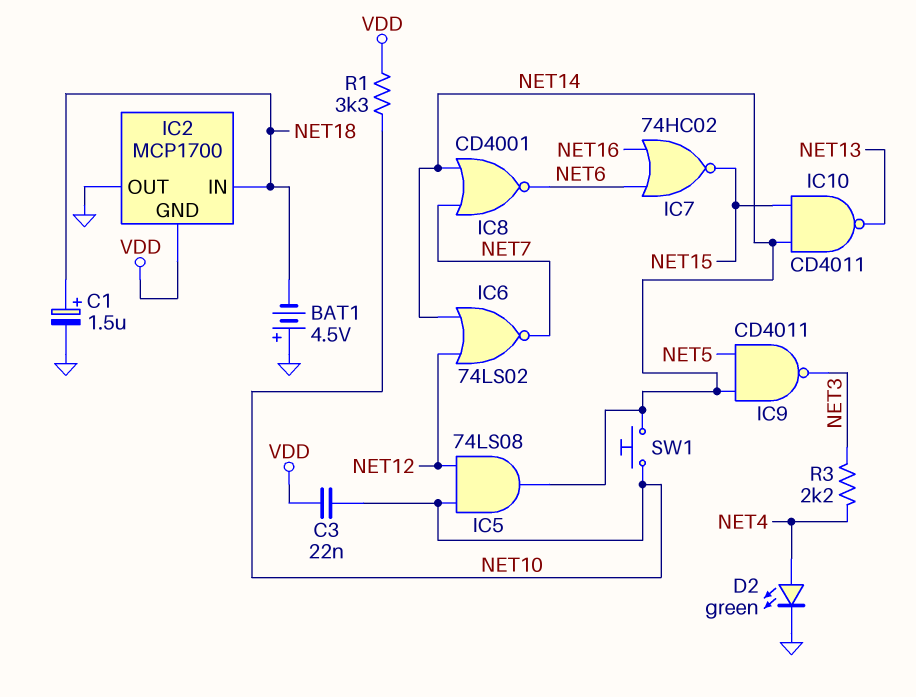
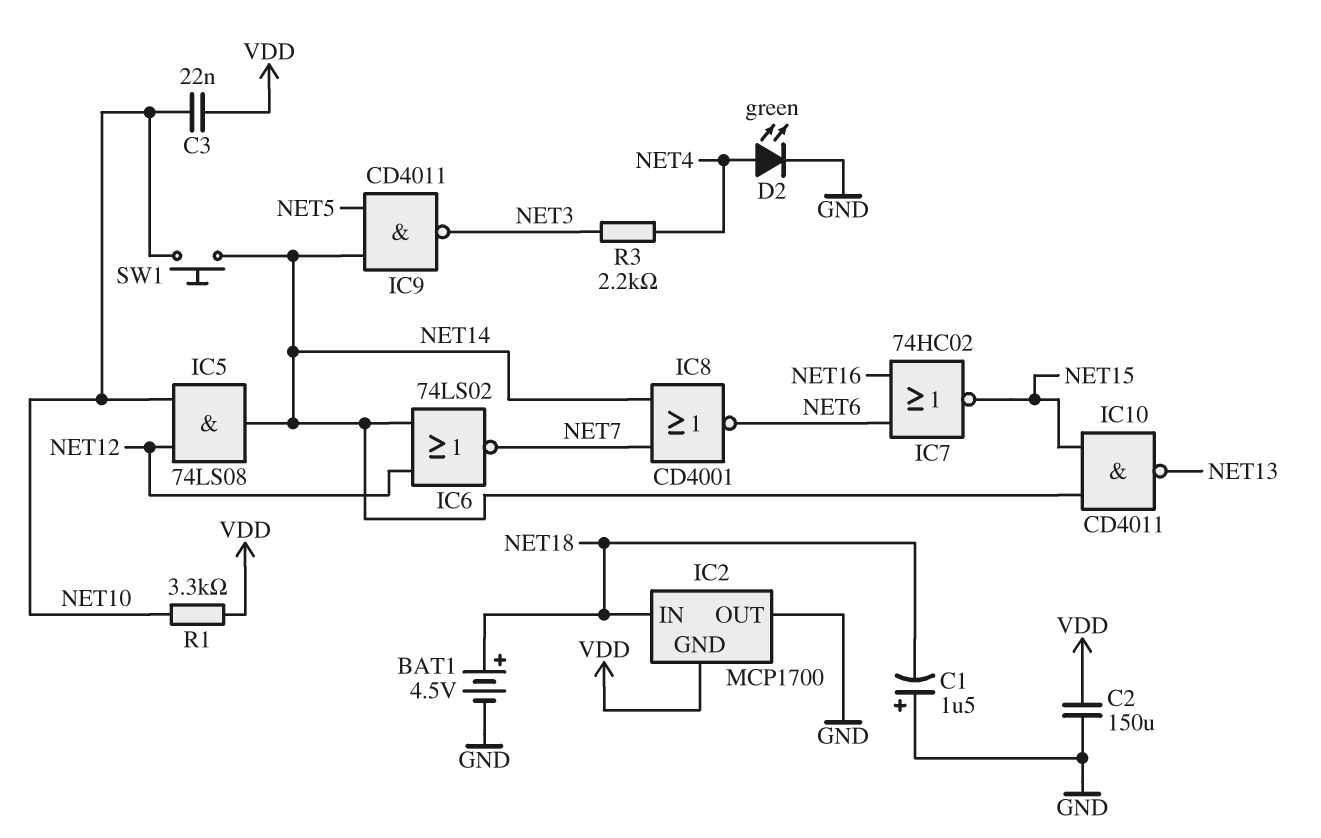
BAT1: 4.5V (plus GND, minus NET18) -> 4.5V (plus NET18, minus GND)
C1: 1.5uF (plus NET18, minus GND) -> 1.5uF (plus GND, minus NET18)
C2: none -> 150uF (GND, VDD)

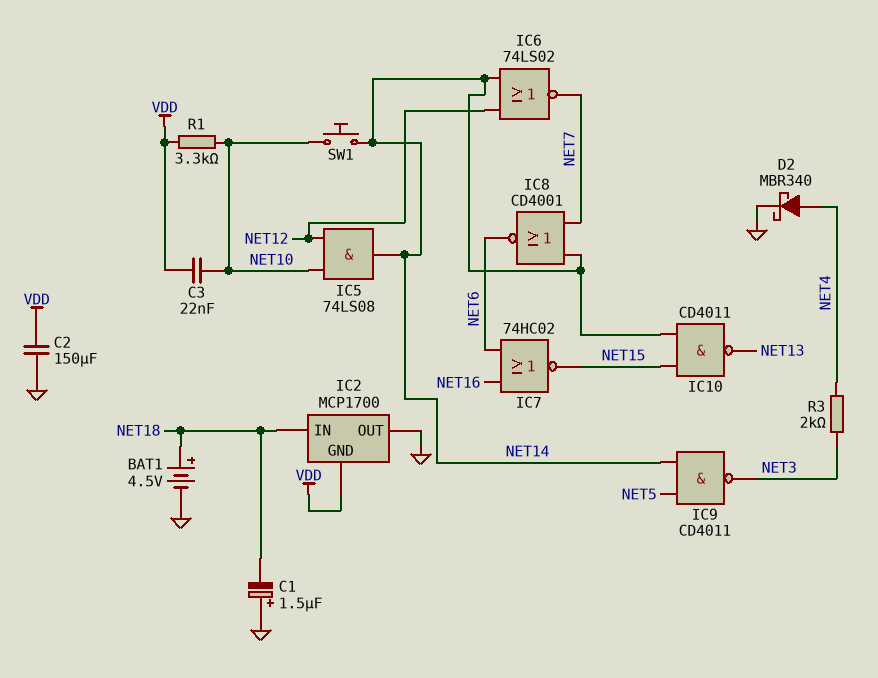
D2: LED green (A NET4, K GND) -> schottky MBR340 (A NET4, K GND)
R3: 2.2k (NET3, NET4) -> 2k (NET3, NET4)

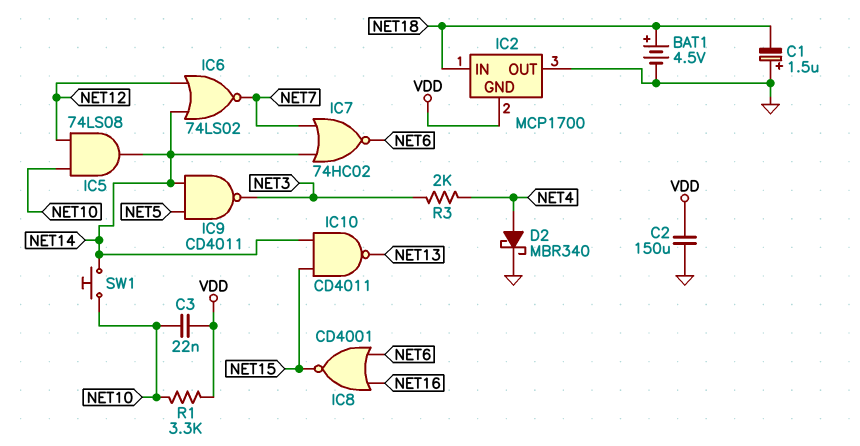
IC7: NOR 74HC02 (in NET6, in NET16, out NET15) -> NOR 74HC02 (in NET7, in NET14, out NET6)
IC8: NOR CD4001 (in NET7, in NET14, out NET6) -> NOR CD4001 (in NET6, in NET16, out NET15)

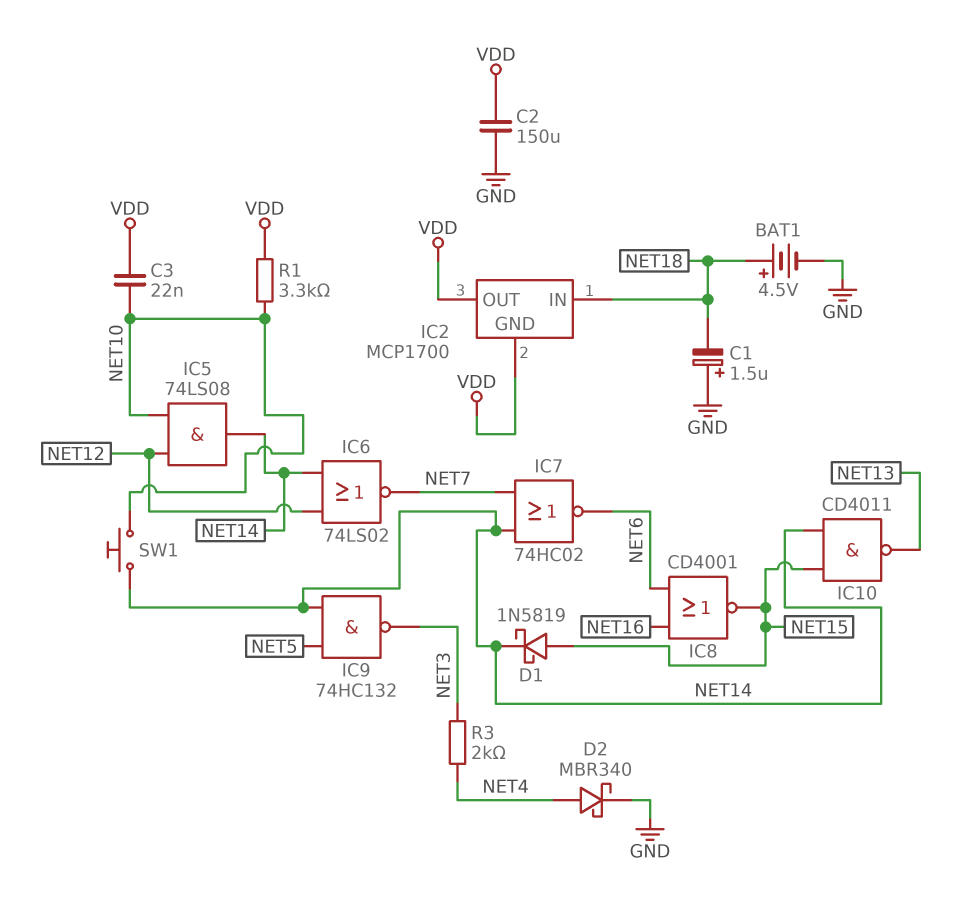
D1: none -> schottky 1N5819 (A NET15, K NET14)
IC2 pin OUT: GND -> VDD
IC9: NAND CD4011 (in NET5, in NET14, out NET3) -> NAND 74HC132 (in NET5, in NET14, out NET3)

